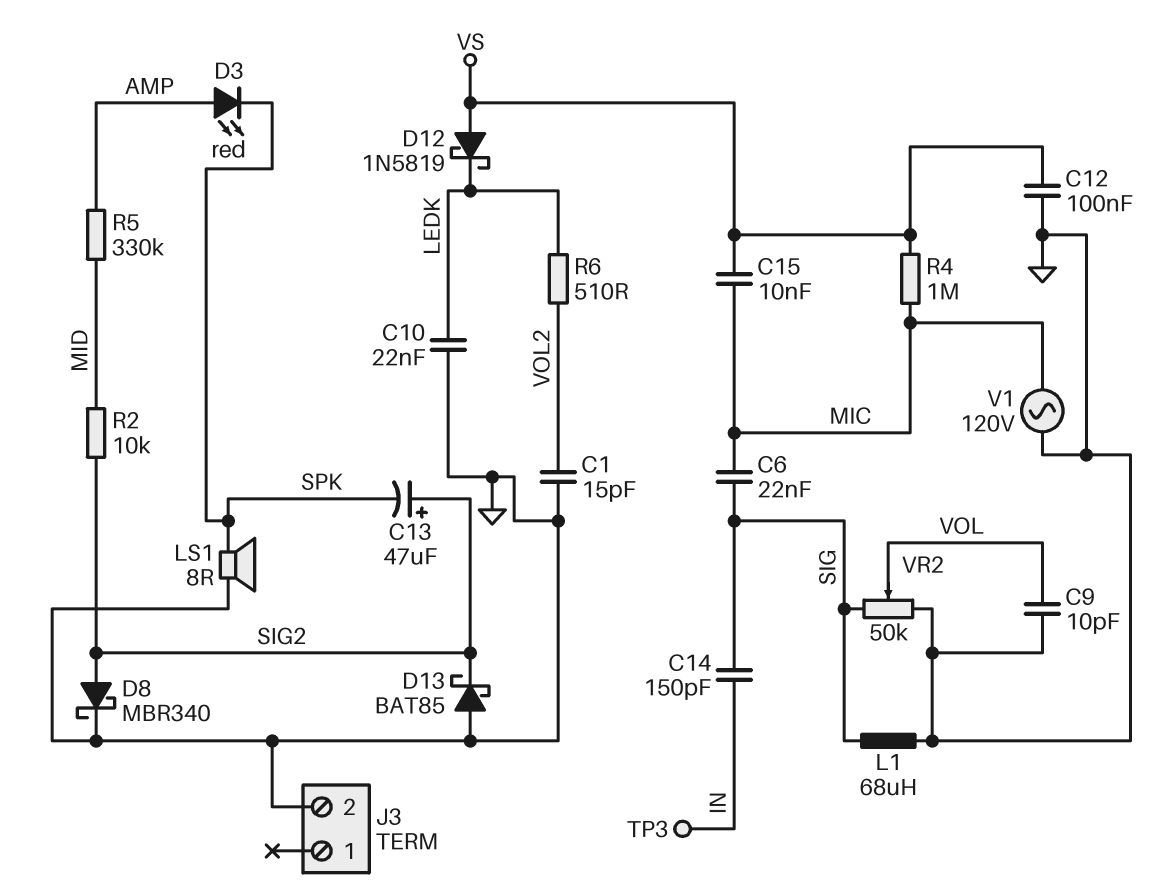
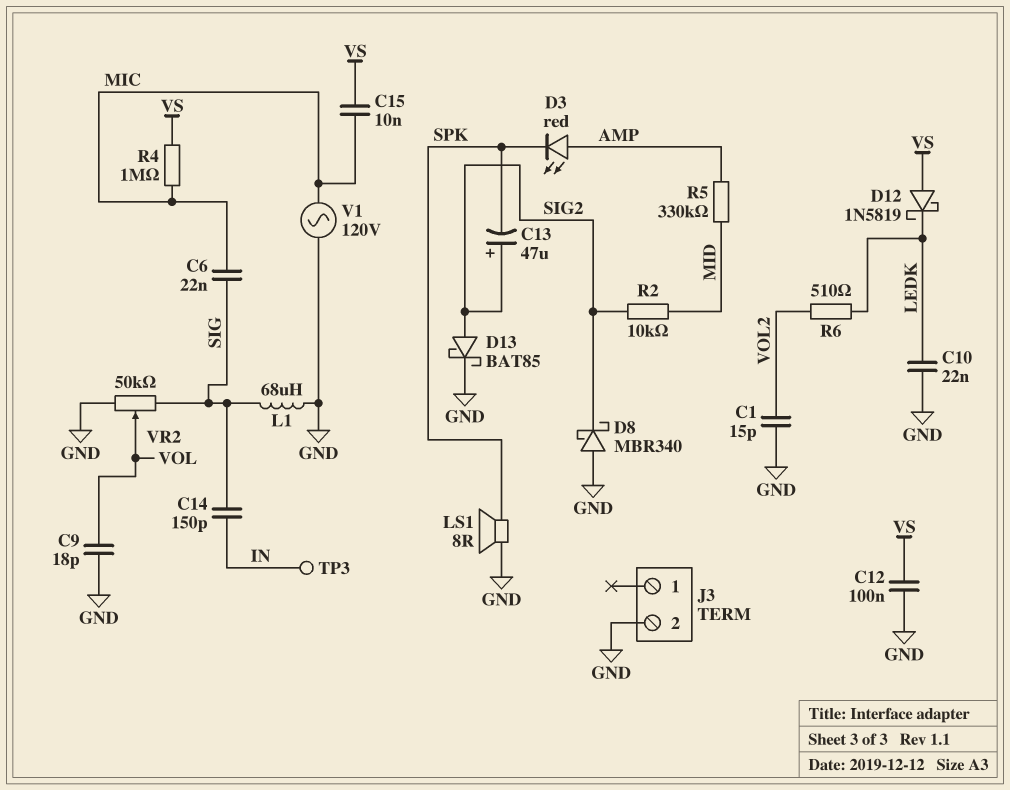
C9: 10pF (GND, VOL) -> 18pF (GND, VOL)
D8: schottky MBR340 (A SIG2, K GND) -> schottky MBR340 (A GND, K SIG2)
D13: schottky BAT85 (A GND, K SIG2) -> schottky BAT85 (A SIG2, K GND)

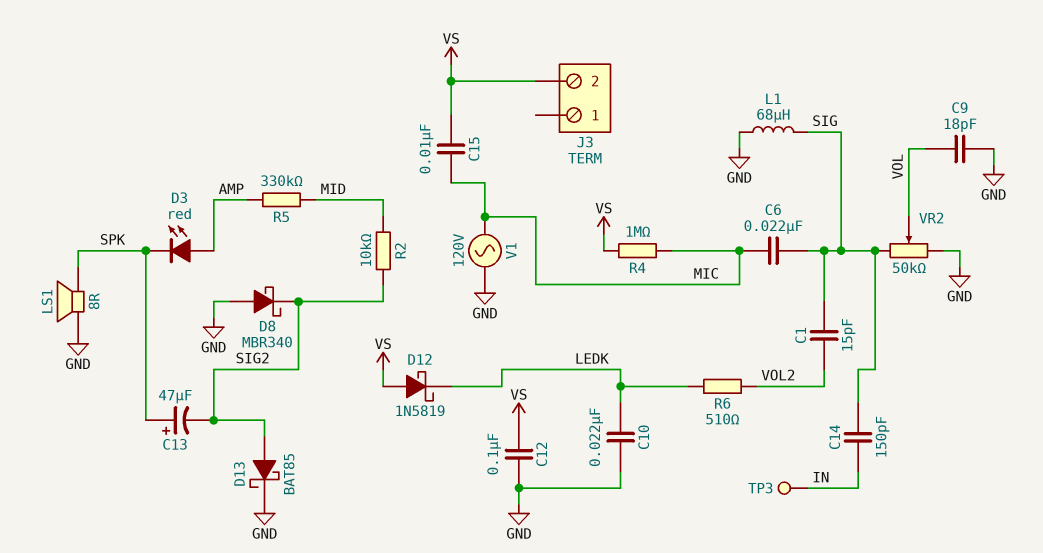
C1: 15pF (GND, VOL2) -> 15pF (SIG, VOL2)
C13: 47uF (plus SIG2, minus SPK) -> 47uF (plus SPK, minus SIG2)
J3 pin 2: GND -> VS

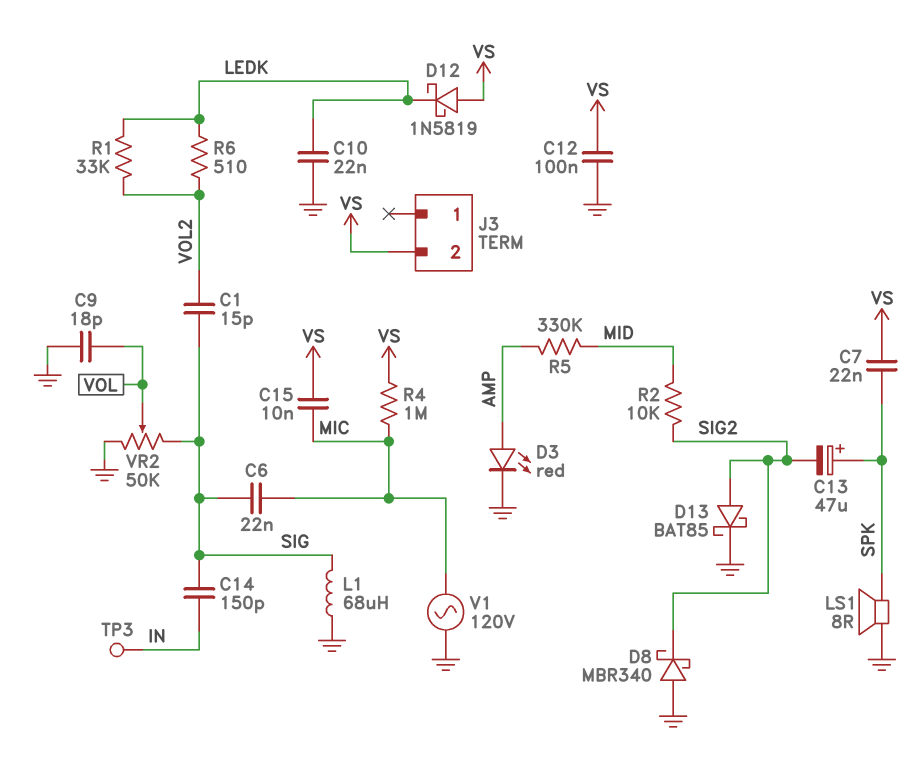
C7: none -> 22nF (SPK, VS)
D3: LED red (A AMP, K SPK) -> LED red (A AMP, K GND)
R1: none -> 33k (LEDK, VOL2)

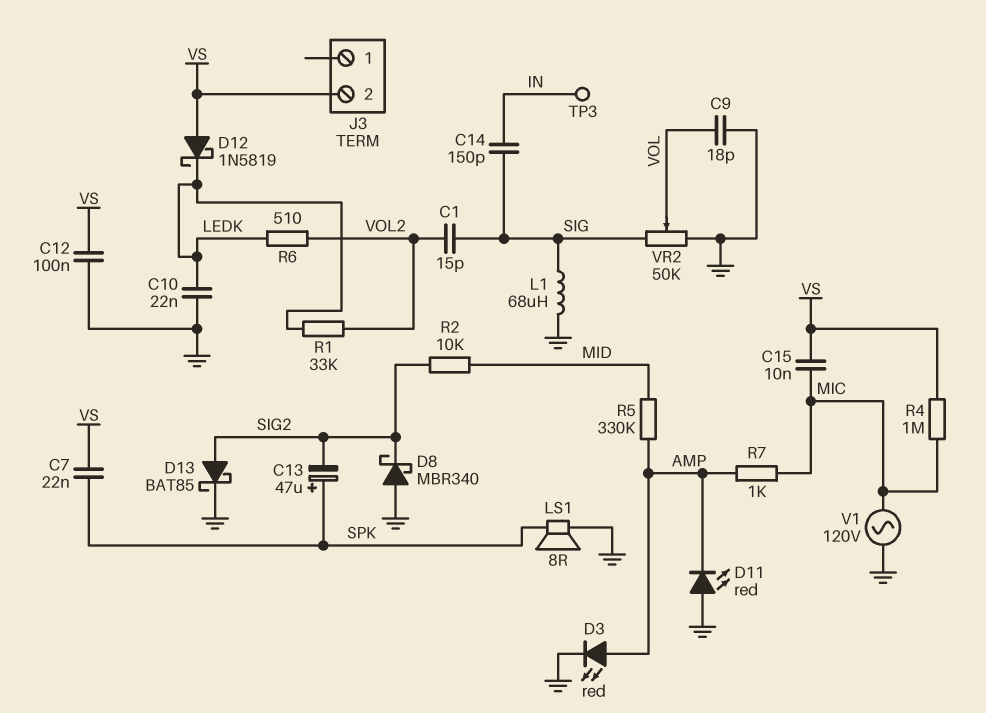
C6: 22nF (MIC, SIG) -> none
D11: none -> LED red (A GND, K AMP)
R7: none -> 1k (AMP, MIC)

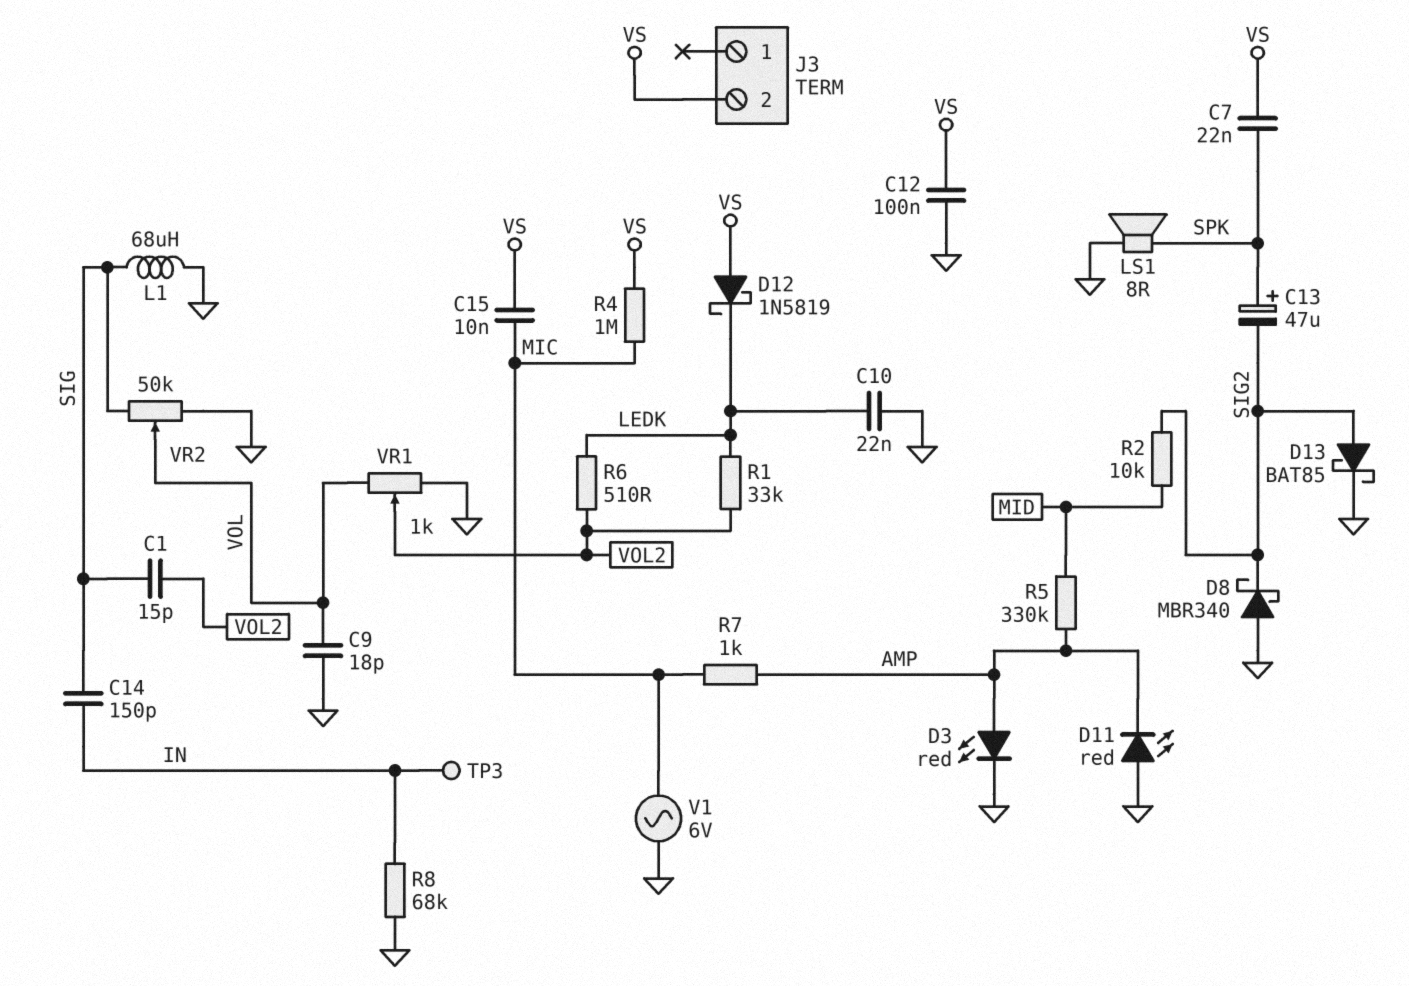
R8: none -> 68k (GND, IN)
V1: AC 120V (GND, MIC) -> AC 6V (GND, MIC)
VR1: none -> 1k (GND, VOL, wiper VOL2)

